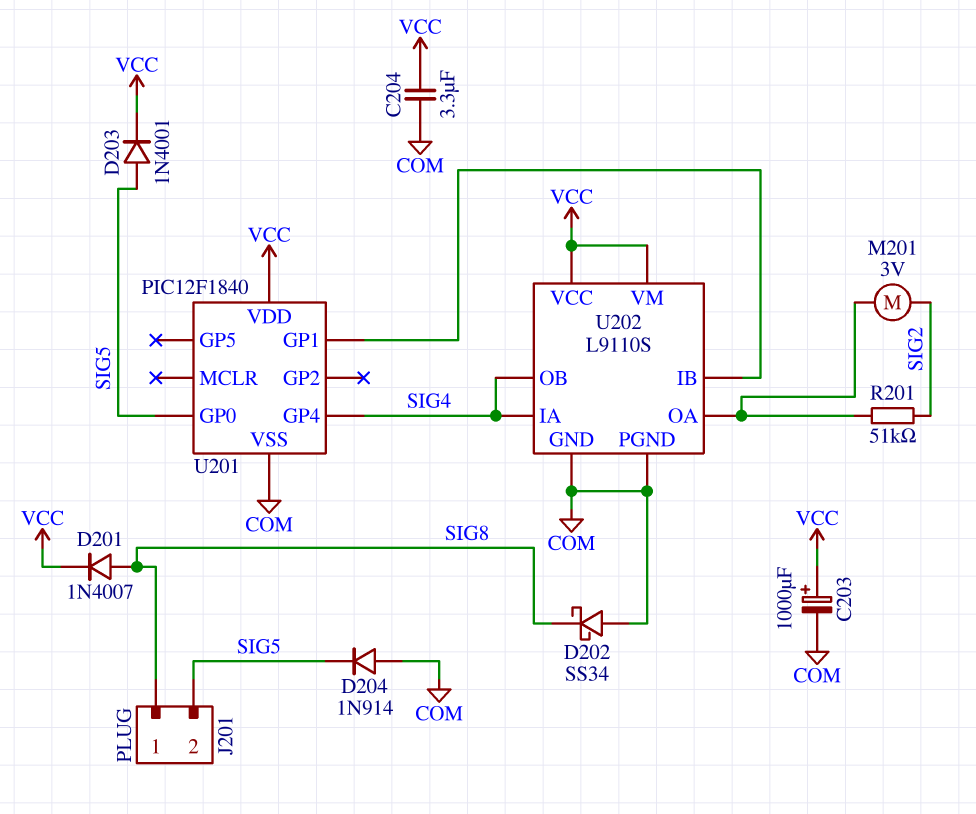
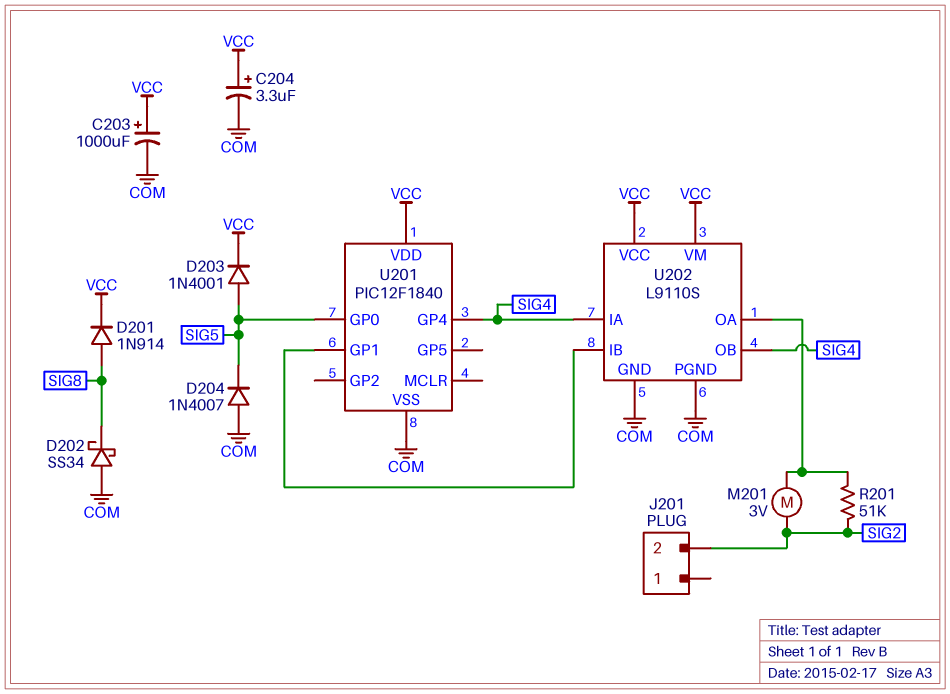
C204: 3.3uF (COM, VCC) -> 3.3uF (plus VCC, minus COM)
D201: diode 1N4007 (A SIG8, K VCC) -> diode 1N914 (A SIG8, K VCC)
D204: diode 1N914 (A COM, K SIG5) -> diode 1N4007 (A COM, K SIG5)
J201 pin 1: SIG8 -> none
J201 pin 2: SIG5 -> SIG2

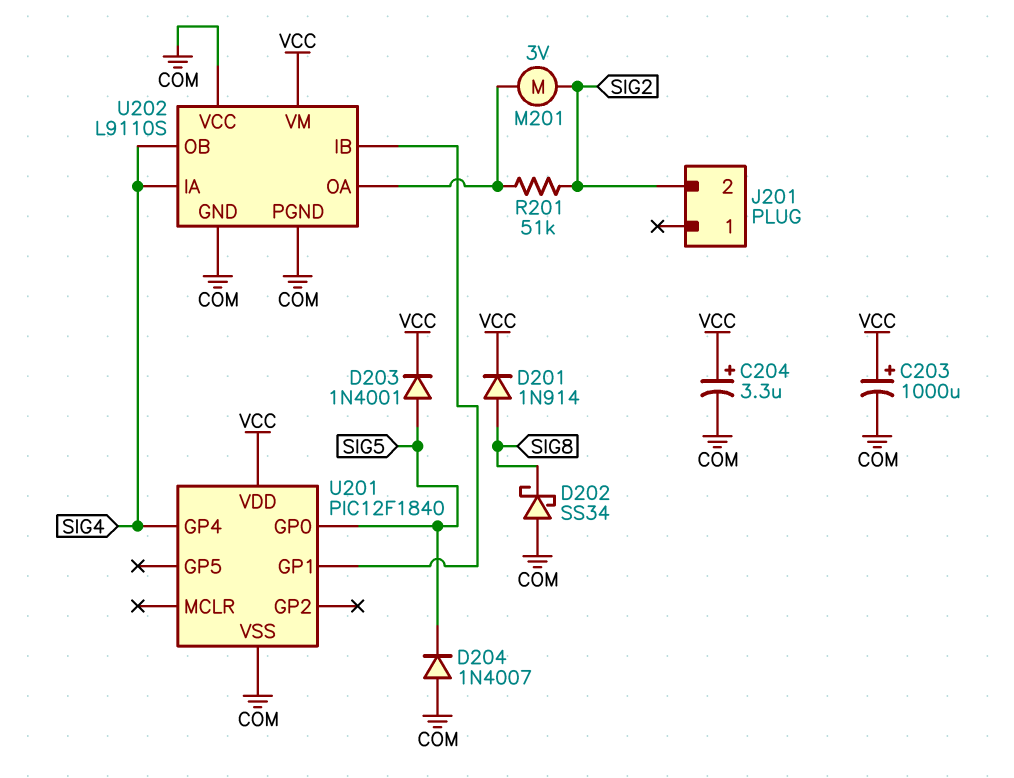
U202 pin VCC: VCC -> COM

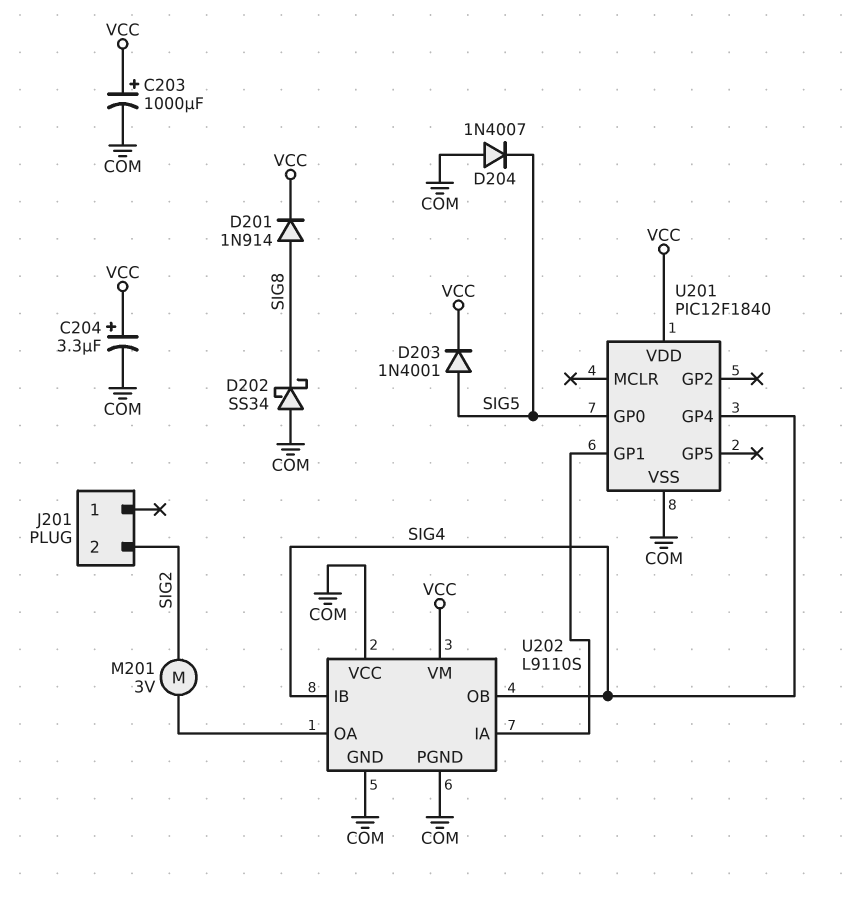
R201: 51k (SIG2, U202/OA) -> none
U202 pin IA: SIG4 -> U201/GP1
U202 pin IB: U201/GP1 -> SIG4

